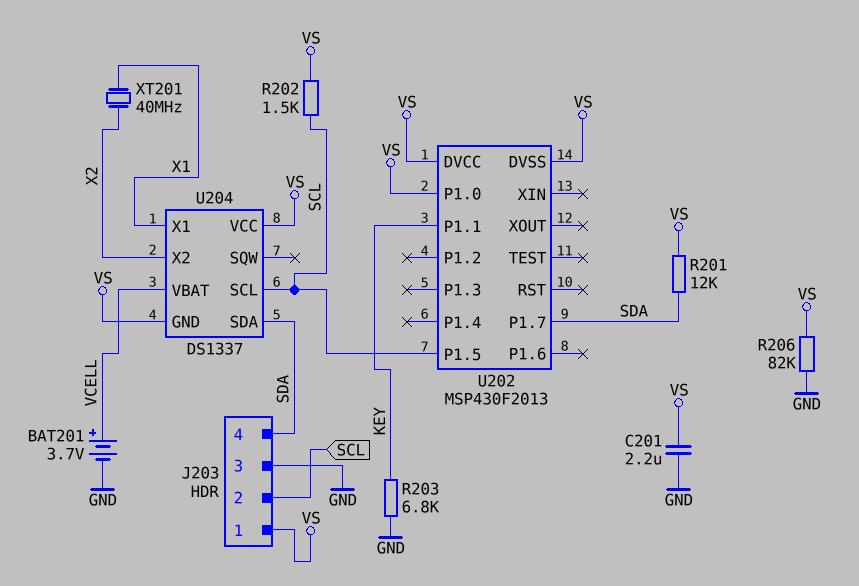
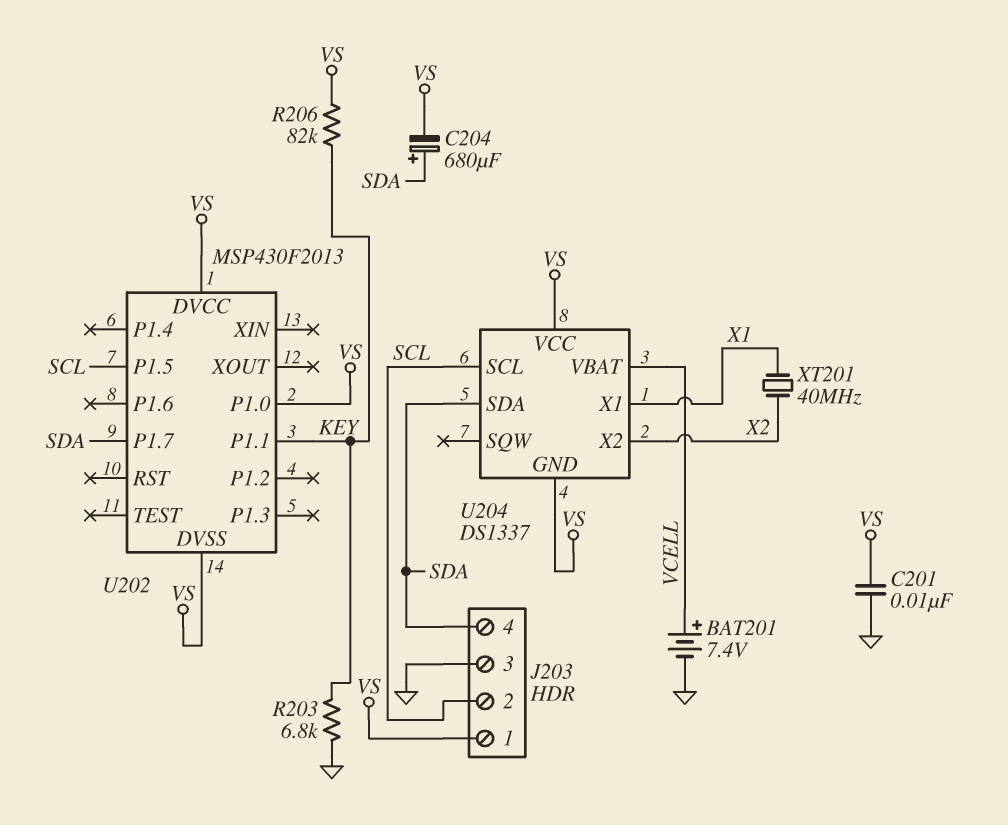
BAT201: 3.7V (plus VCELL, minus GND) -> 7.4V (plus VCELL, minus GND)
C201: 2.2uF (GND, VS) -> 10nF (GND, VS)
C204: none -> 680uF (plus SDA, minus VS)
R201: 12k (SDA, VS) -> none
R202: 1.5k (SCL, VS) -> none
R206: 82k (GND, VS) -> 82k (KEY, VS)

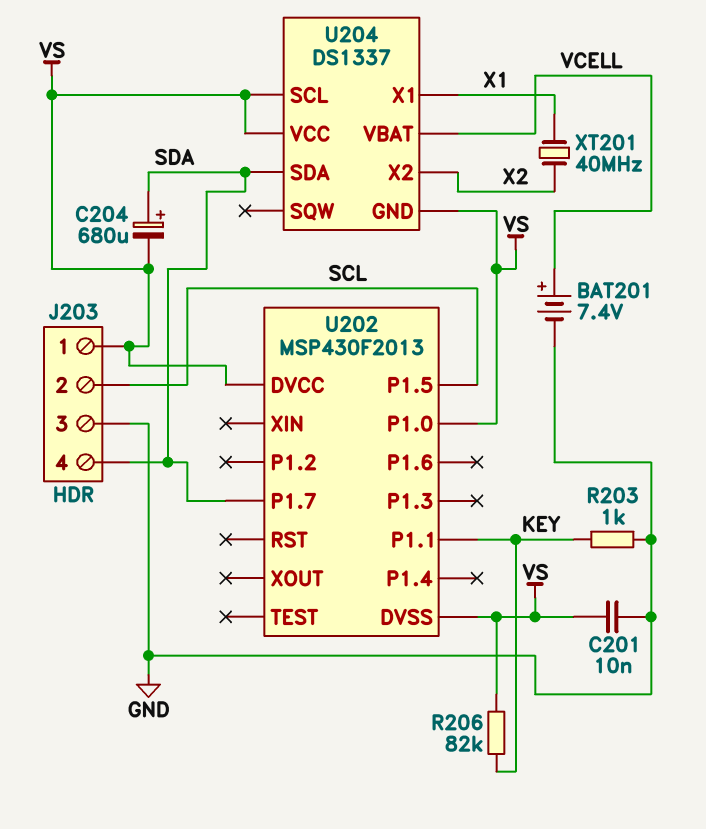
R203: 6.8k (GND, KEY) -> 1k (GND, KEY)
U204 pin SCL: SCL -> VS

